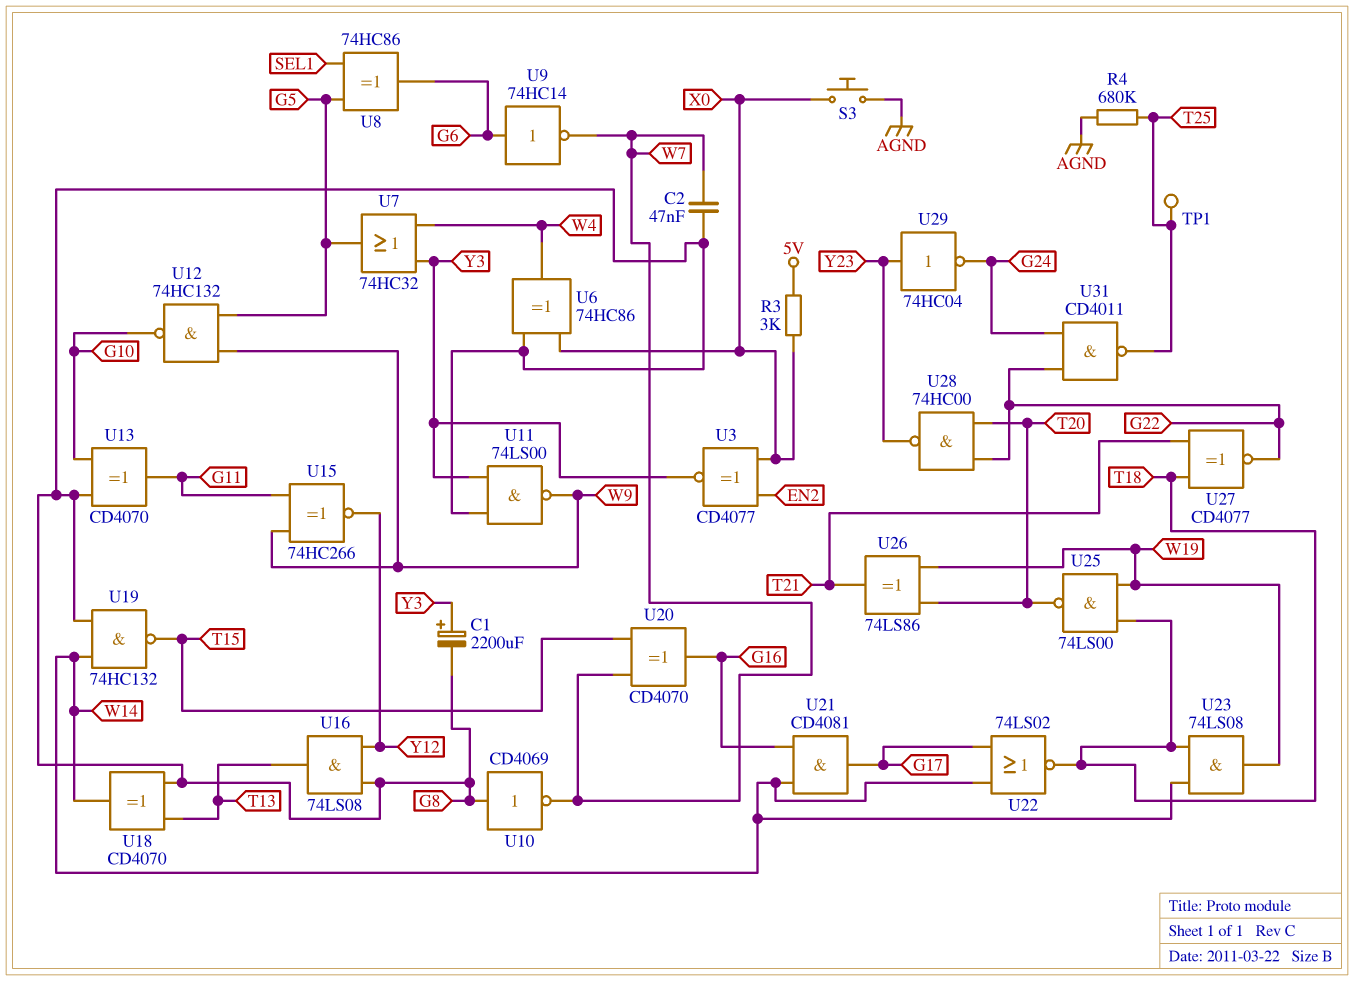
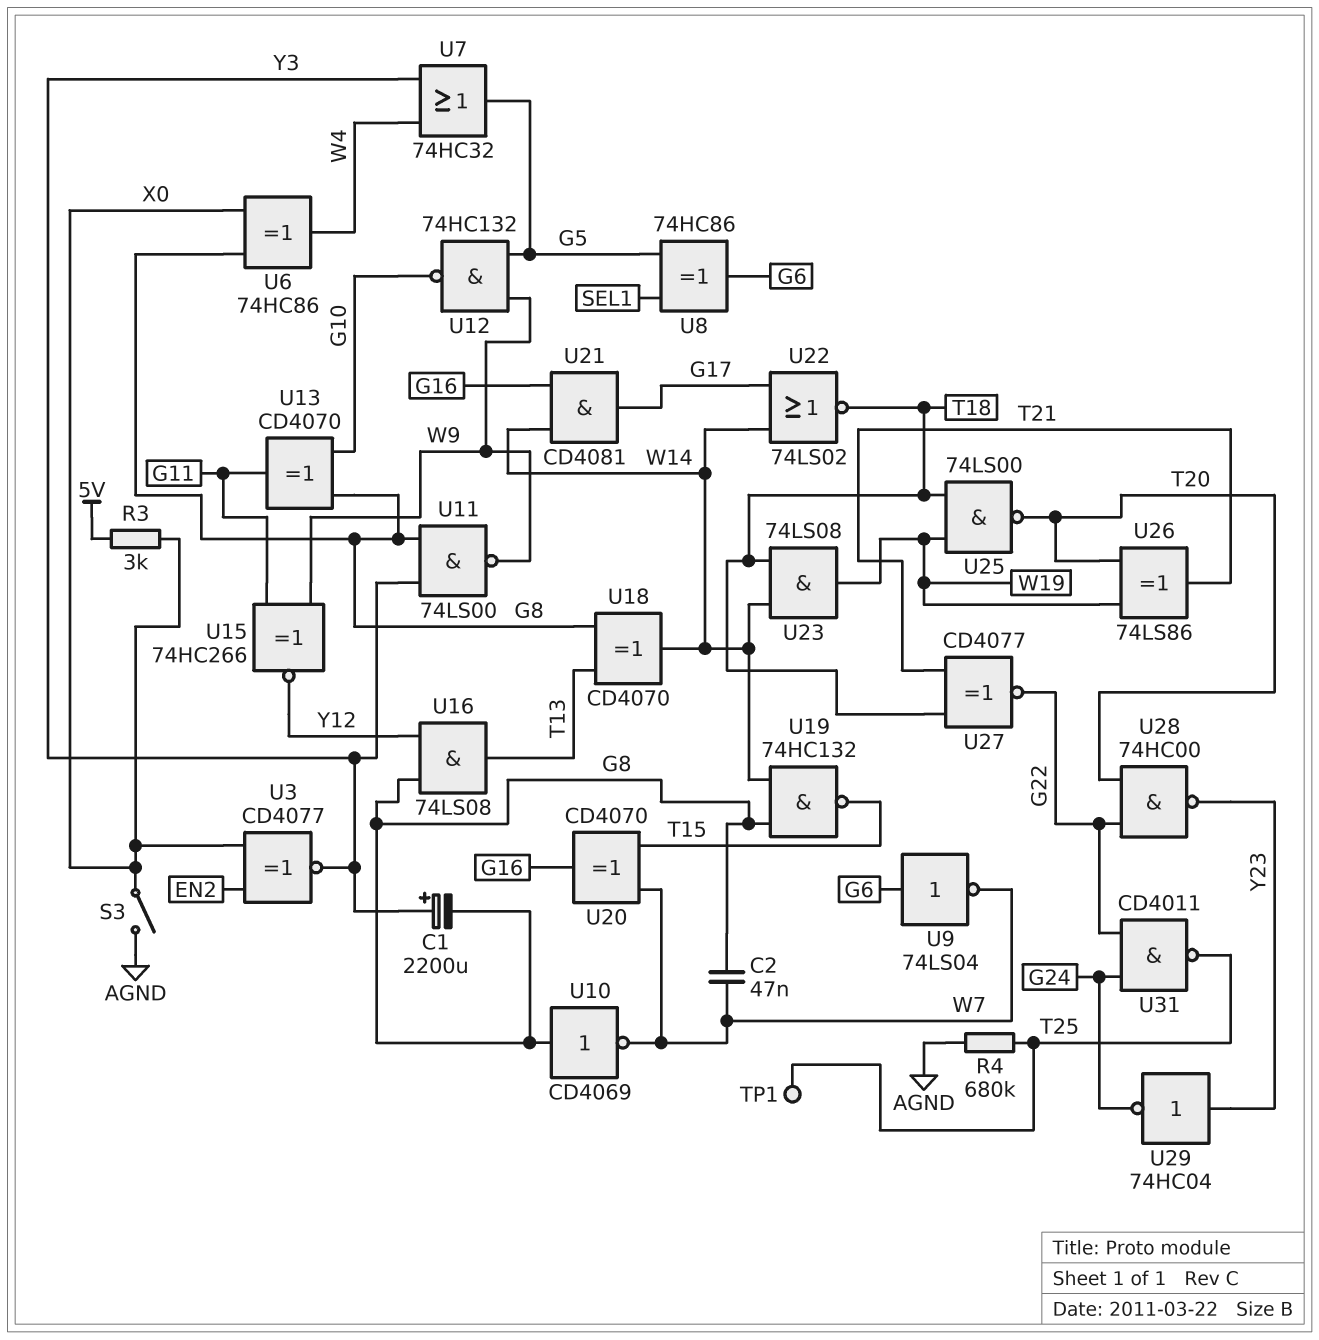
S3: button (AGND, X0) -> switch (AGND, X0)
U9: NOT 74HC14 (in G6, out W7) -> NOT 74LS04 (in G6, out W7)

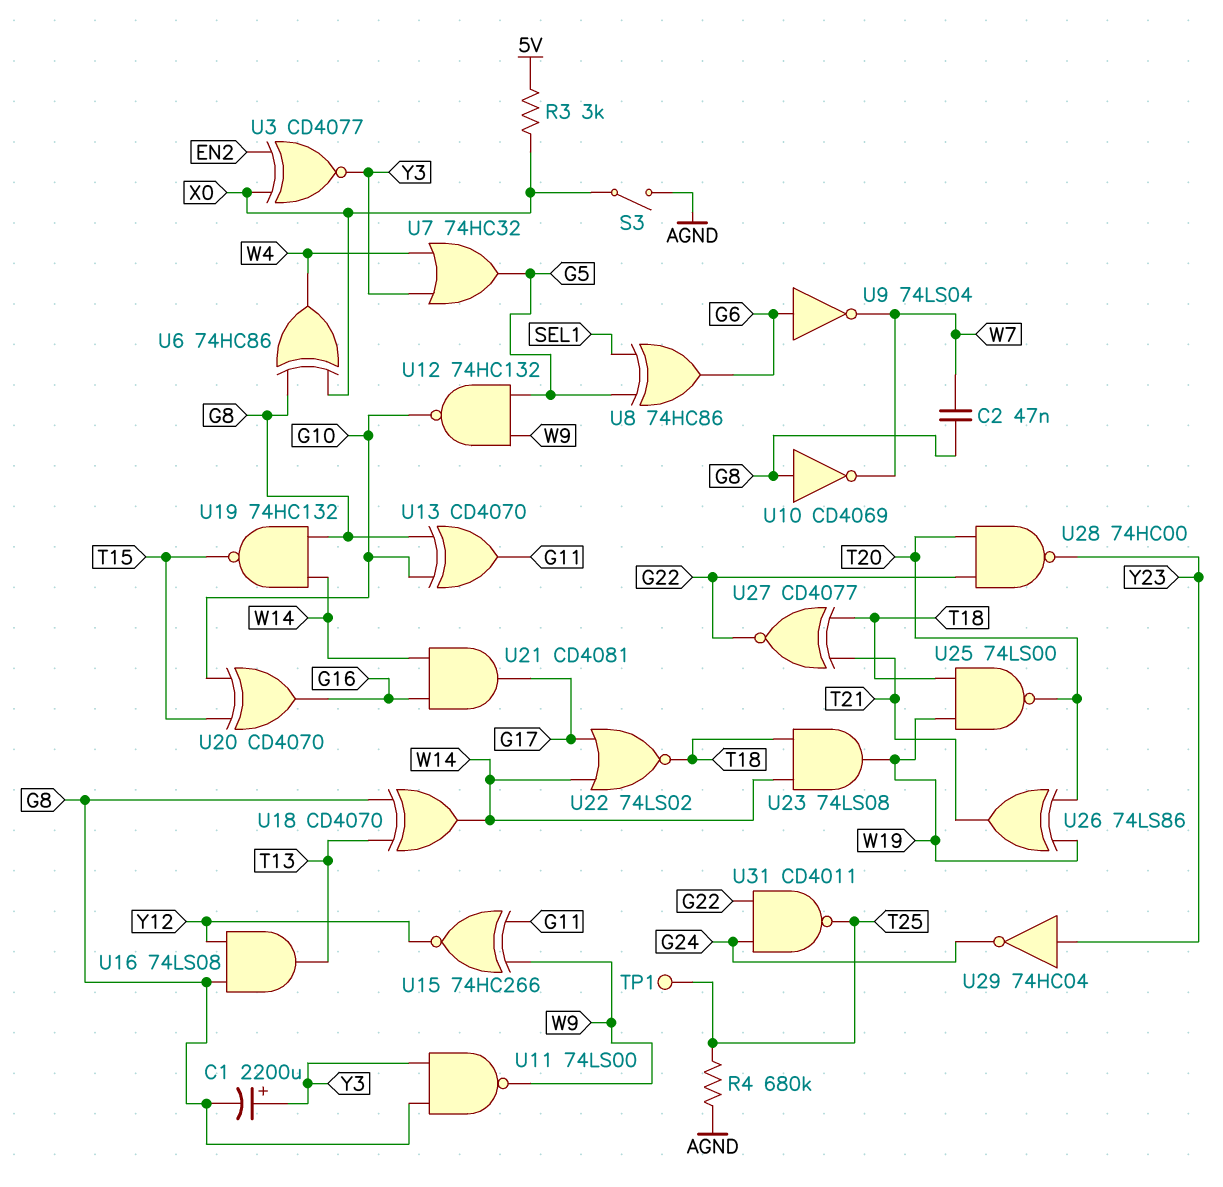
U20: XOR CD4070 (in T15, in W7, out G16) -> XOR CD4070 (in G10, in T15, out G16)

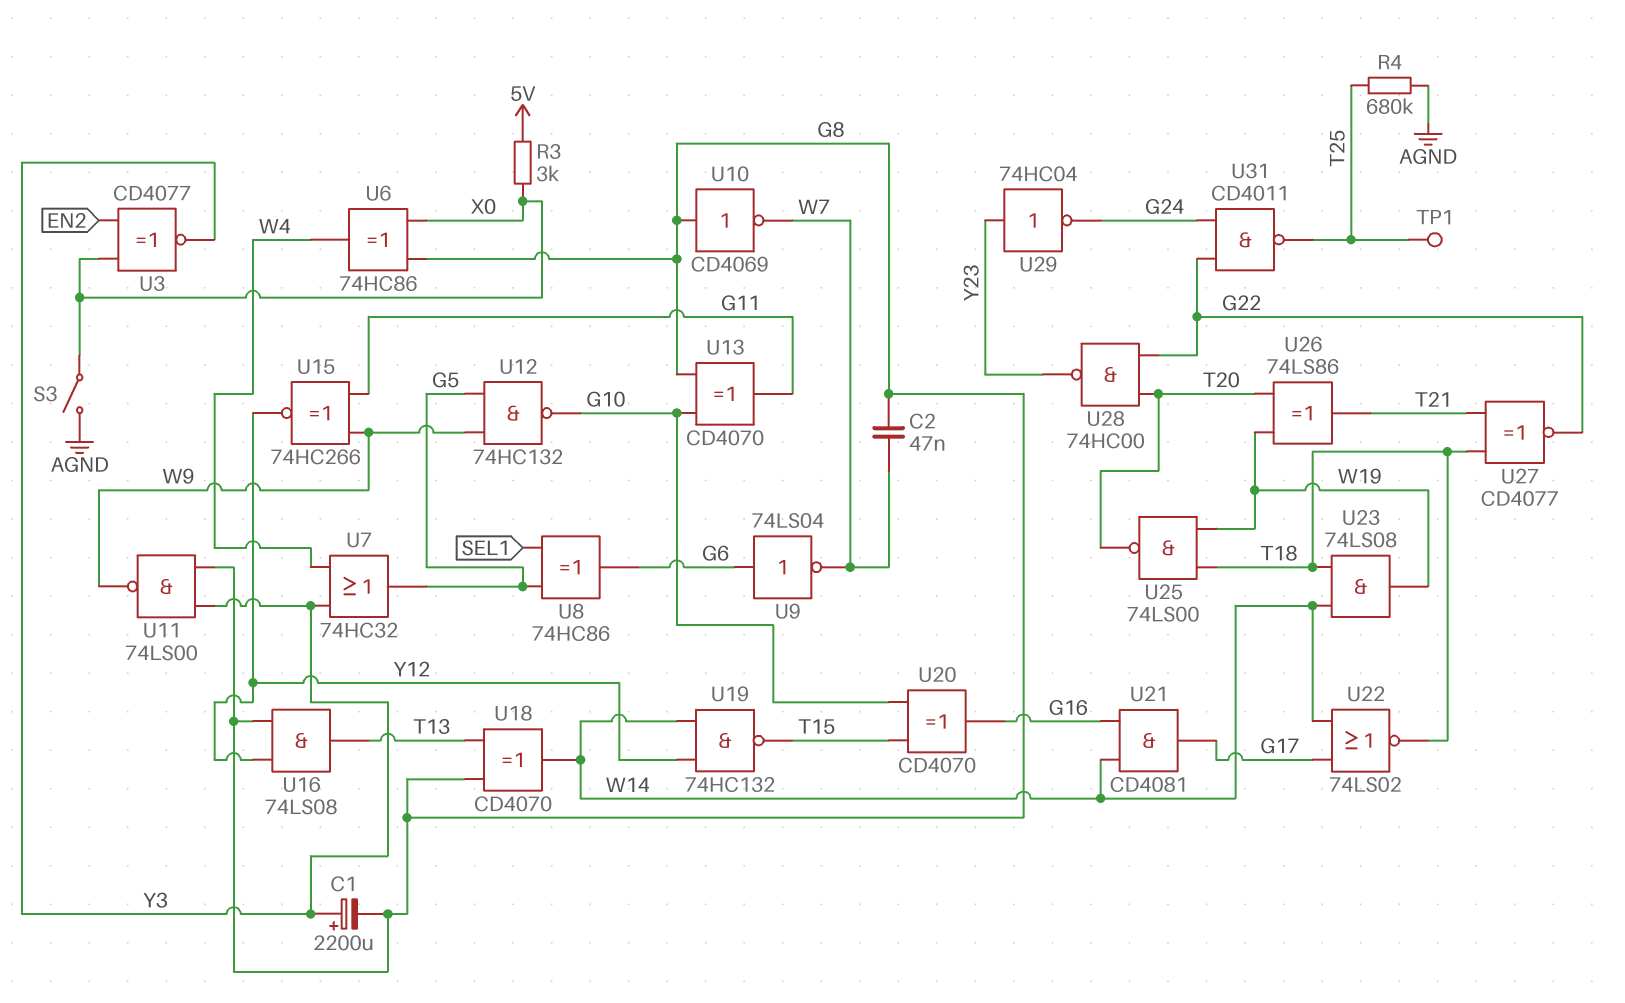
U19: NAND 74HC132 (in G8, in W14, out T15) -> NAND 74HC132 (in W14, in Y12, out T15)

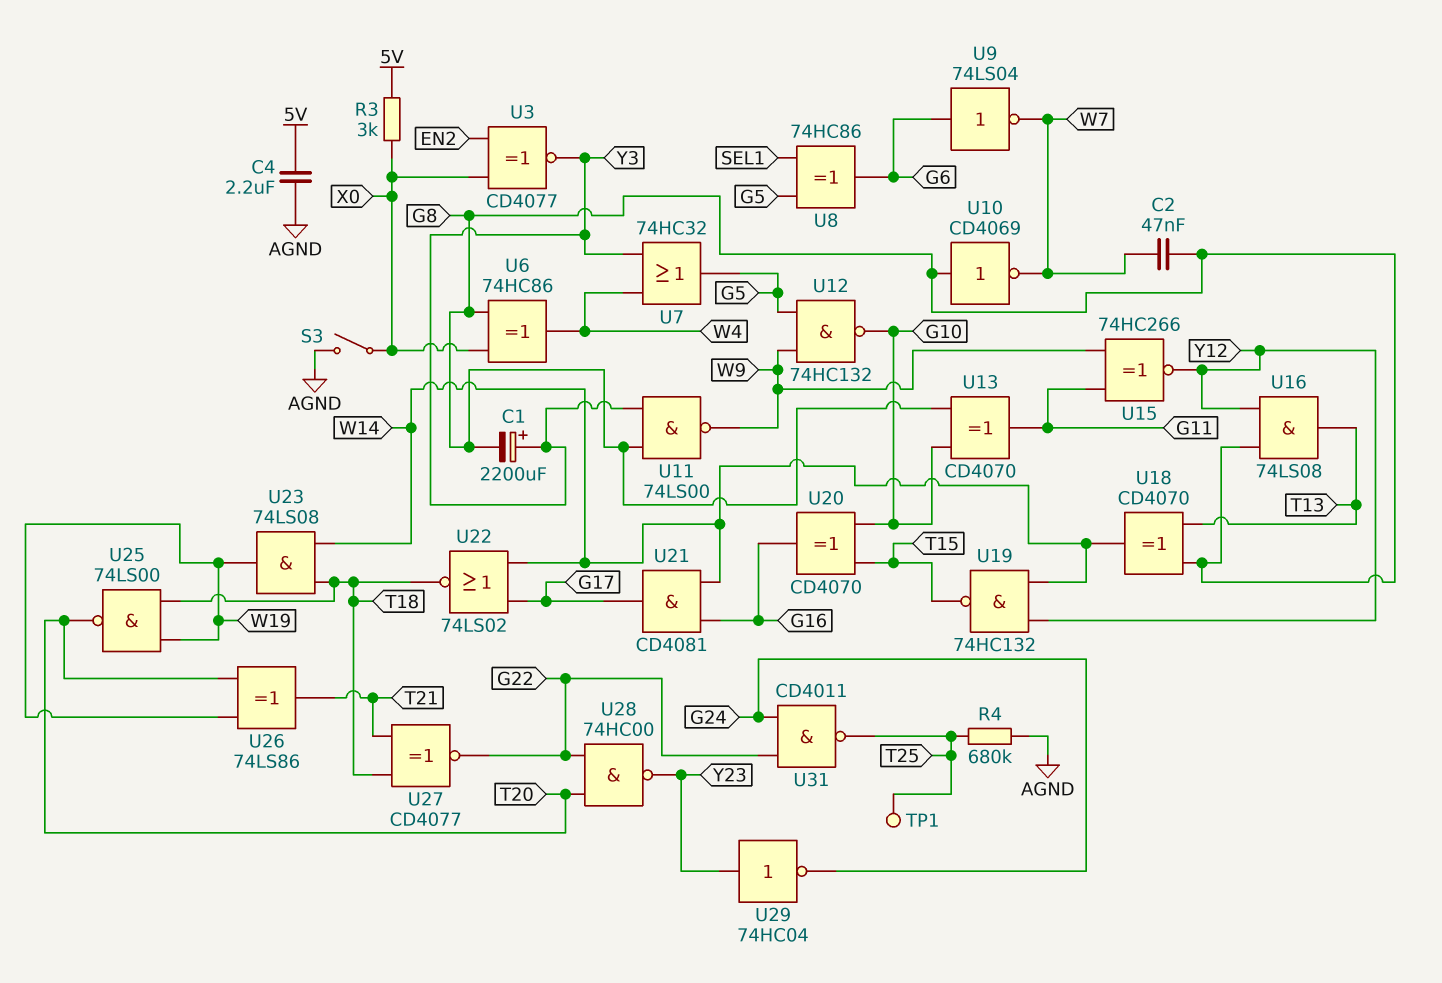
C4: none -> 2.2uF (5V, AGND)

